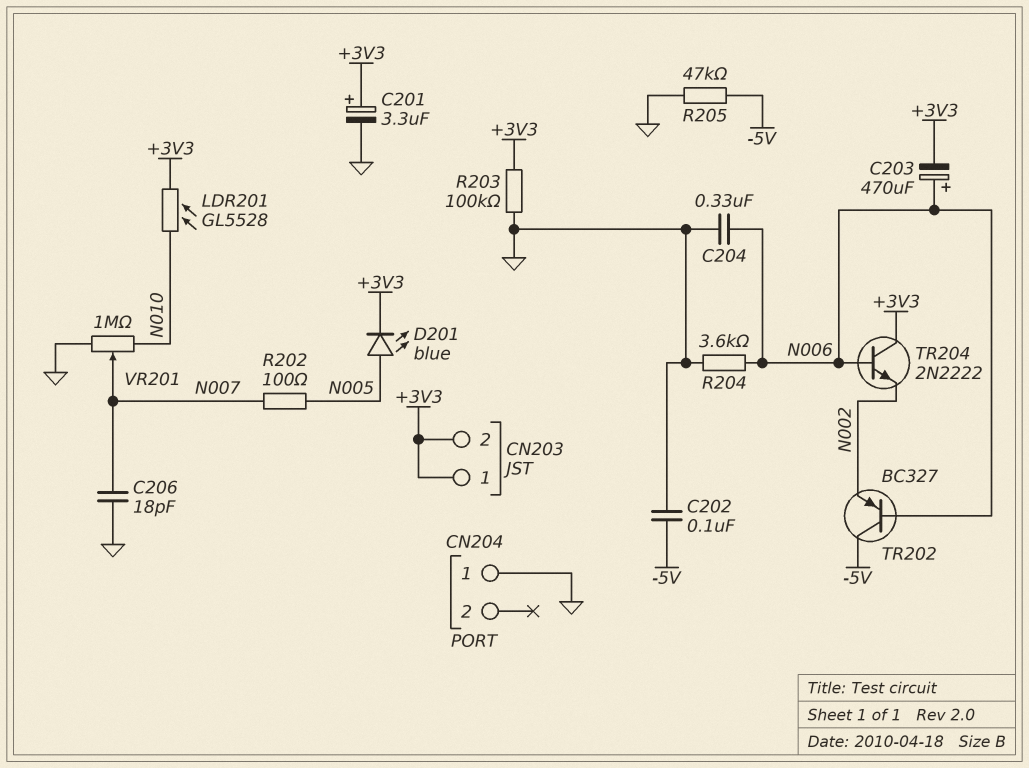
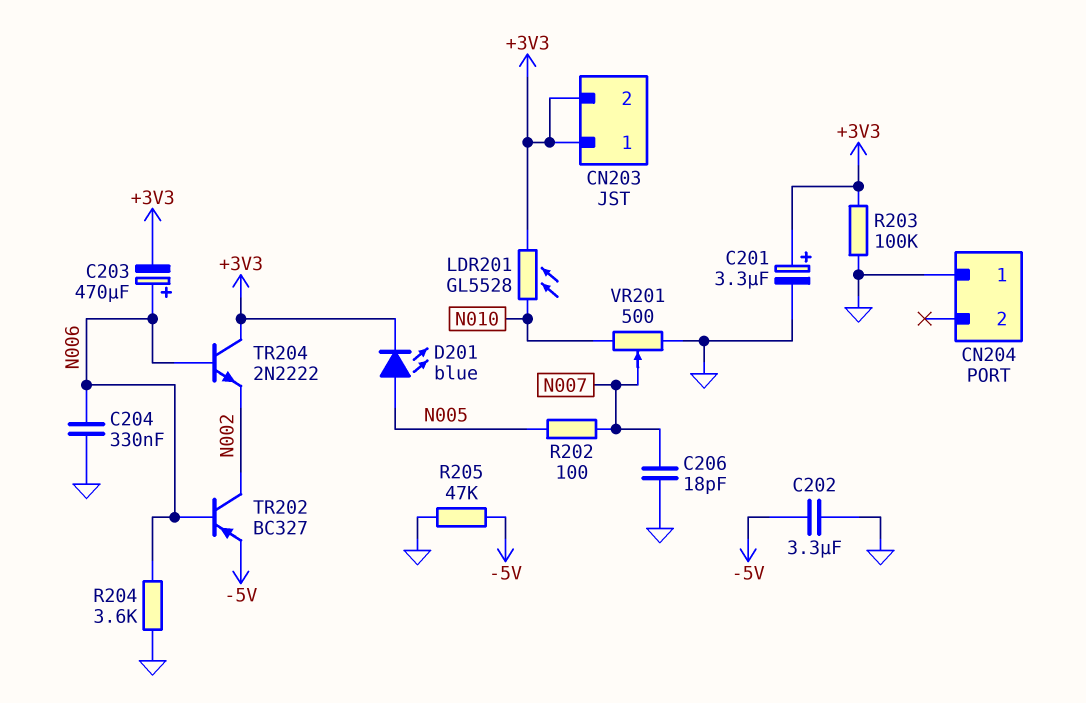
C202: 100nF (-5V, GND) -> 3.3uF (-5V, GND)
TR202: PNP BC327 (B N006, C -5V, E N002) -> PNP BC327 (B N006, C N002, E -5V)
VR201: 1M (GND, N010, wiper N007) -> 500 (GND, N010, wiper N007)

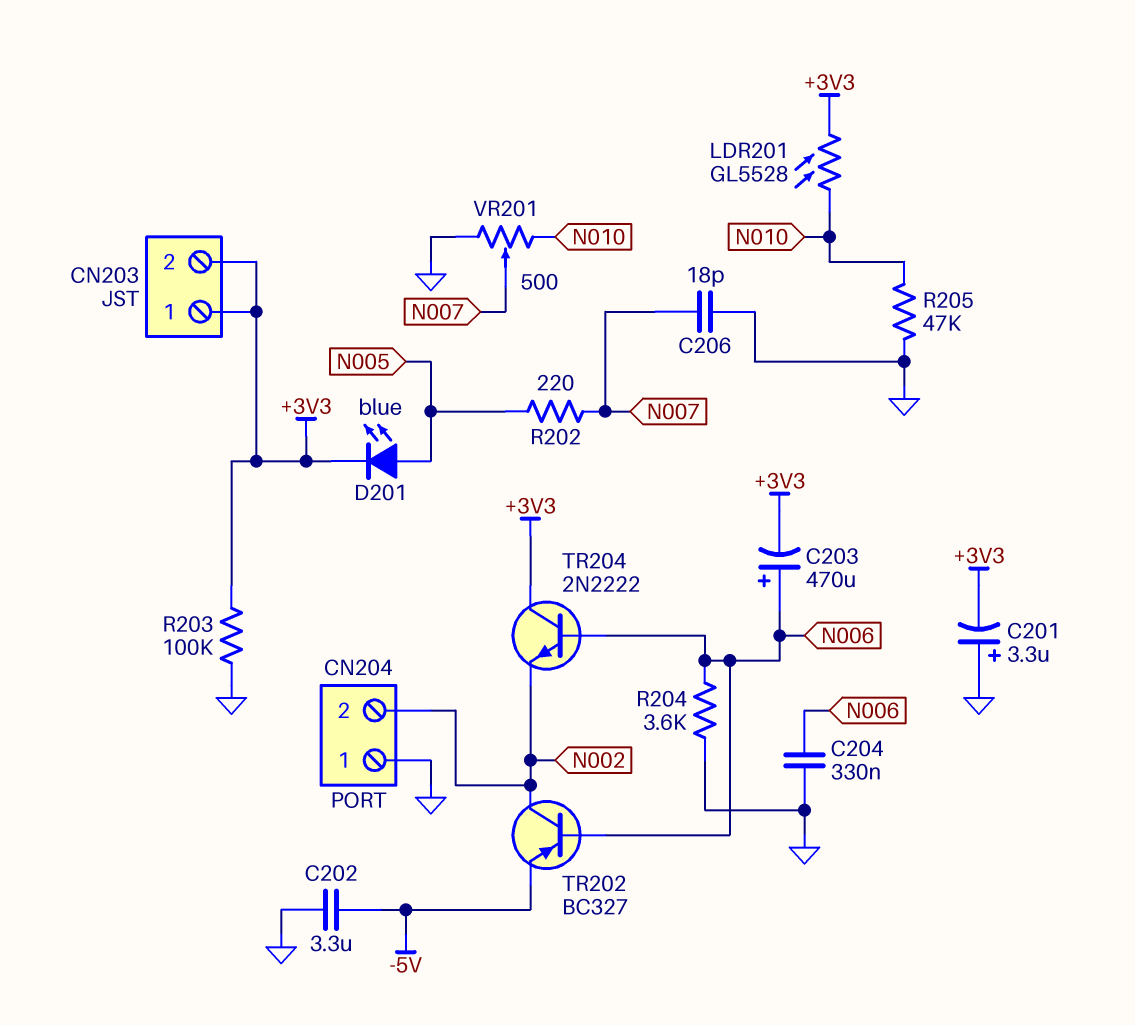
C201: 3.3uF (plus +3V3, minus GND) -> 3.3uF (plus GND, minus +3V3)
CN204 pin 2: none -> N002
R202: 100 (N005, N007) -> 220 (N005, N007)
R205: 47k (-5V, GND) -> 47k (GND, N010)

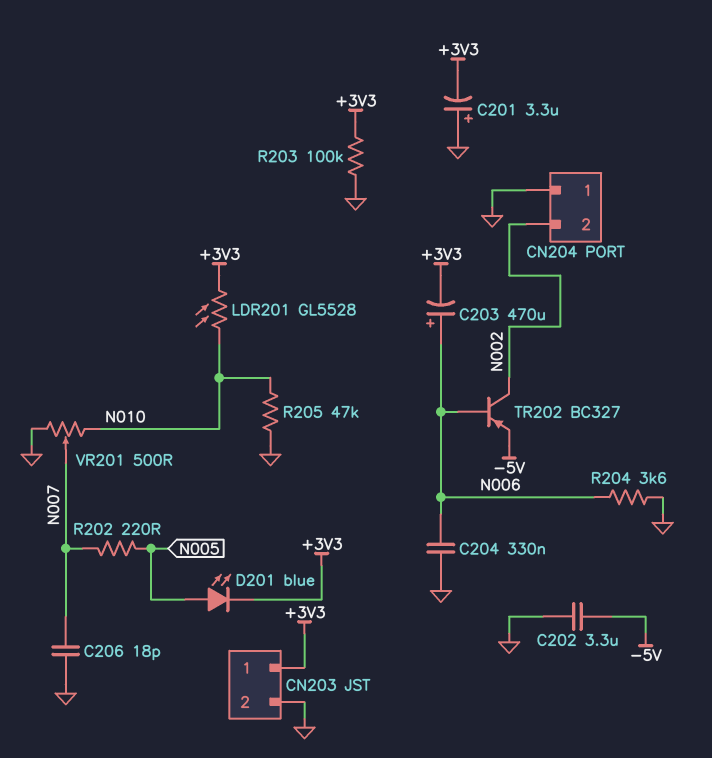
CN203 pin 2: +3V3 -> GND
TR204: NPN 2N2222 (B N006, C +3V3, E N002) -> none

